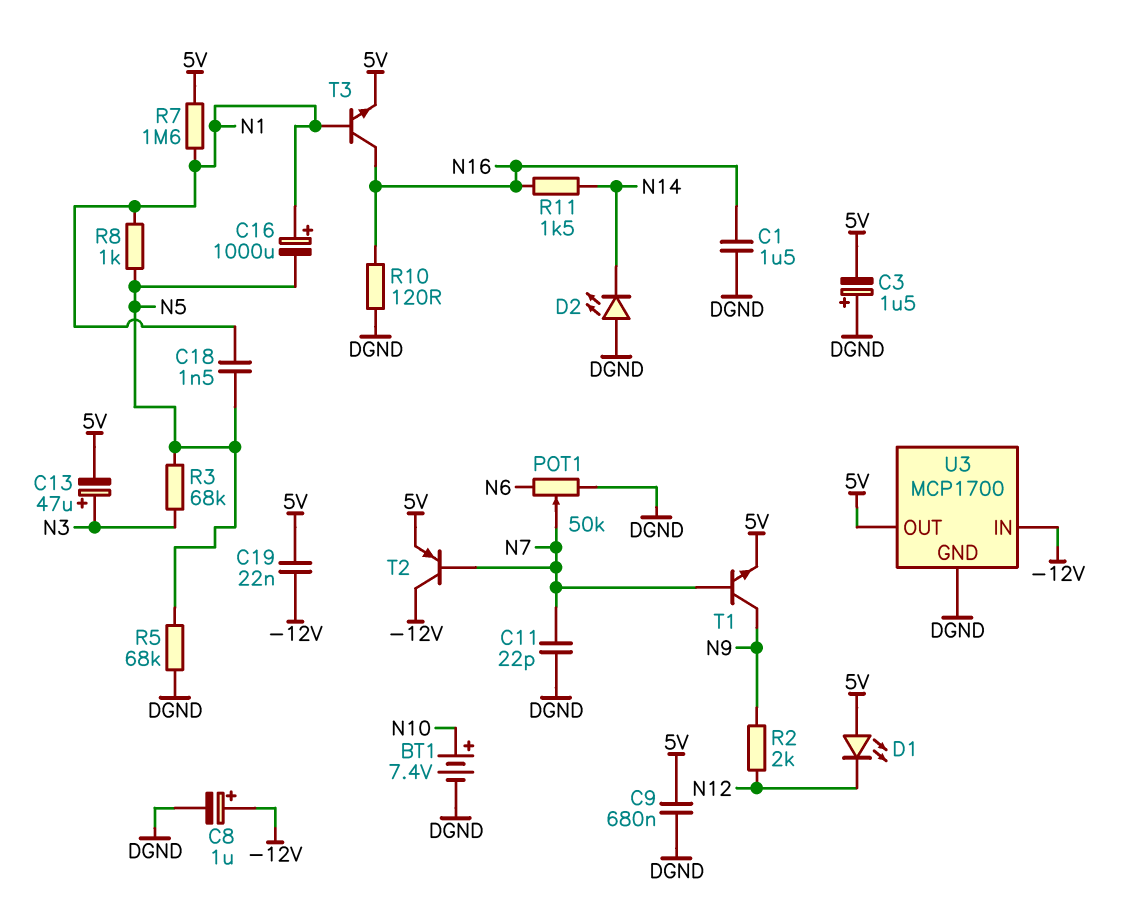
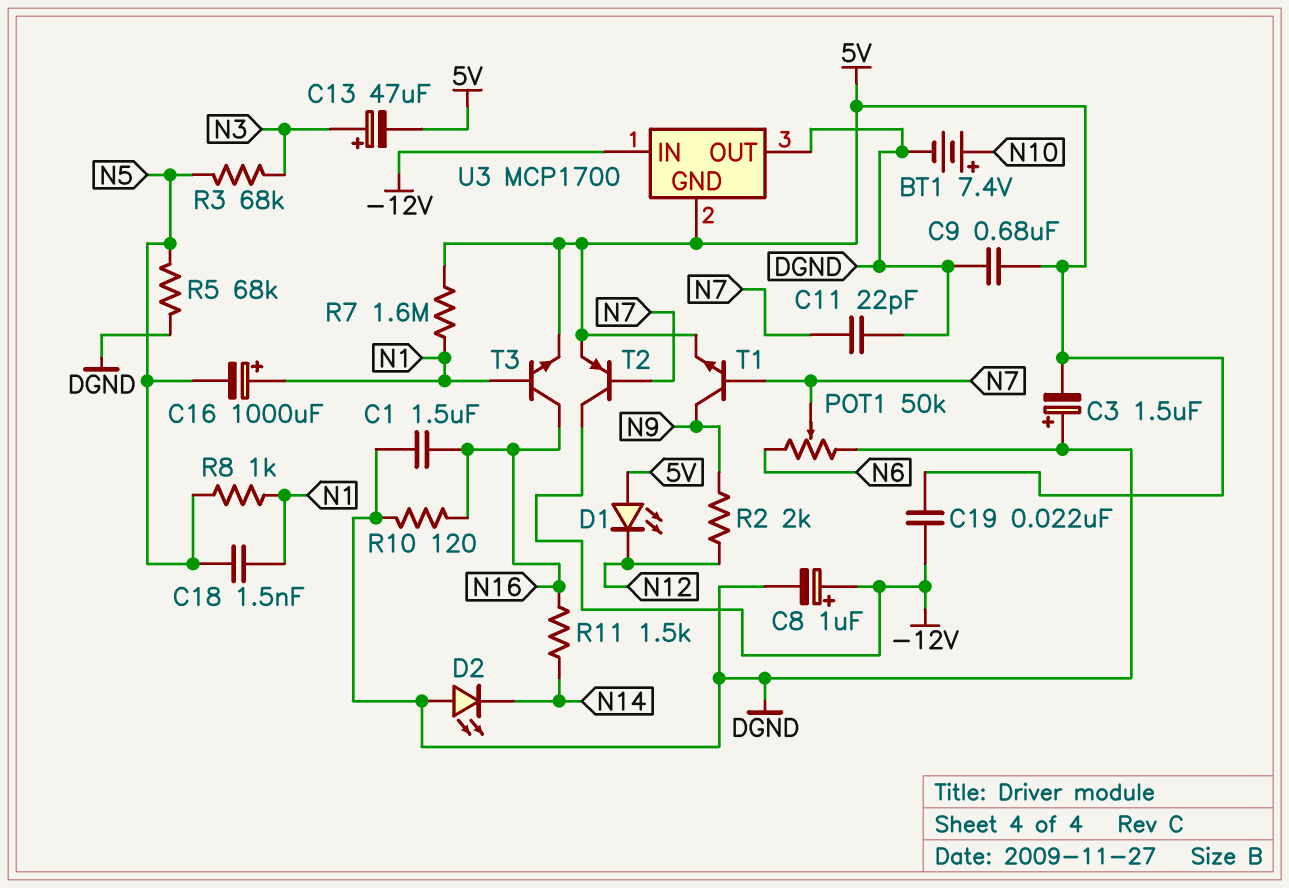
U3 pin GND: DGND -> 5V
U3 pin OUT: 5V -> DGND

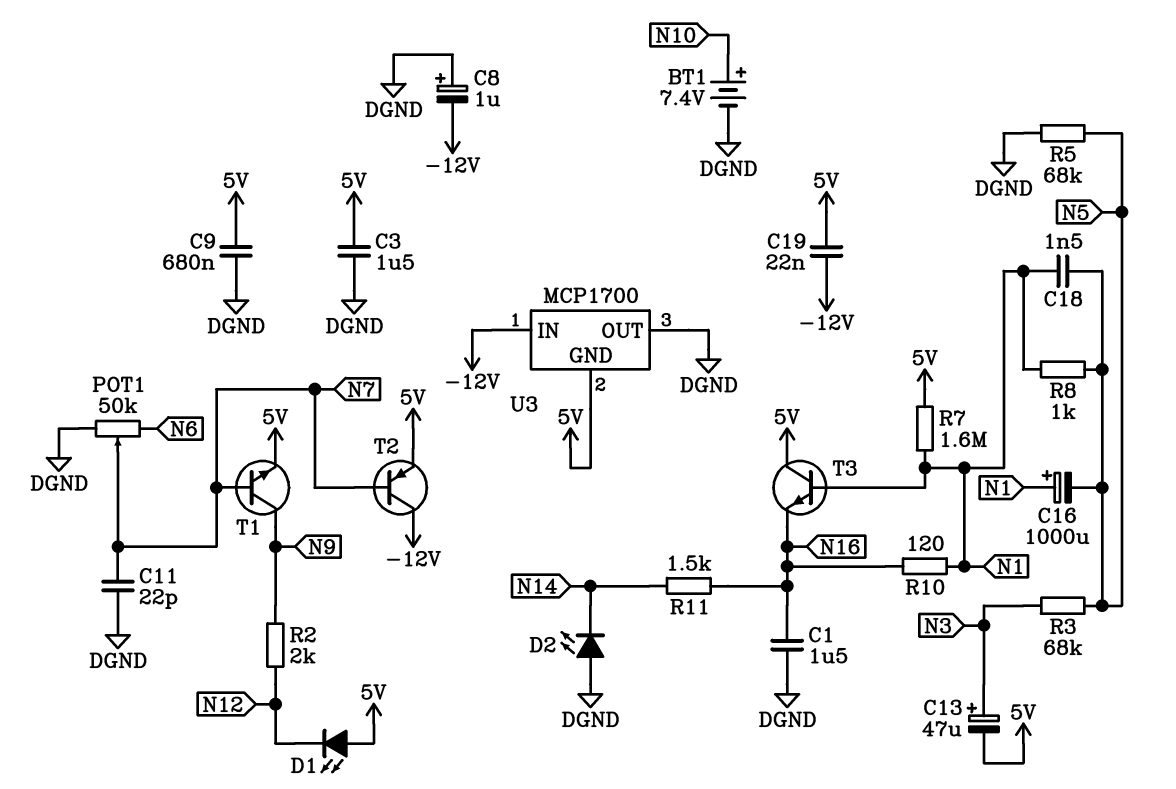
C3: 1.5uF (plus DGND, minus 5V) -> 1.5uF (5V, DGND)
C8: 1uF (plus -12V, minus DGND) -> 1uF (plus DGND, minus -12V)
R10: 120 (DGND, N16) -> 120 (N1, N16)
T3: NPN (B N1, C N16, E 5V) -> NPN (B N1, C 5V, E N16)

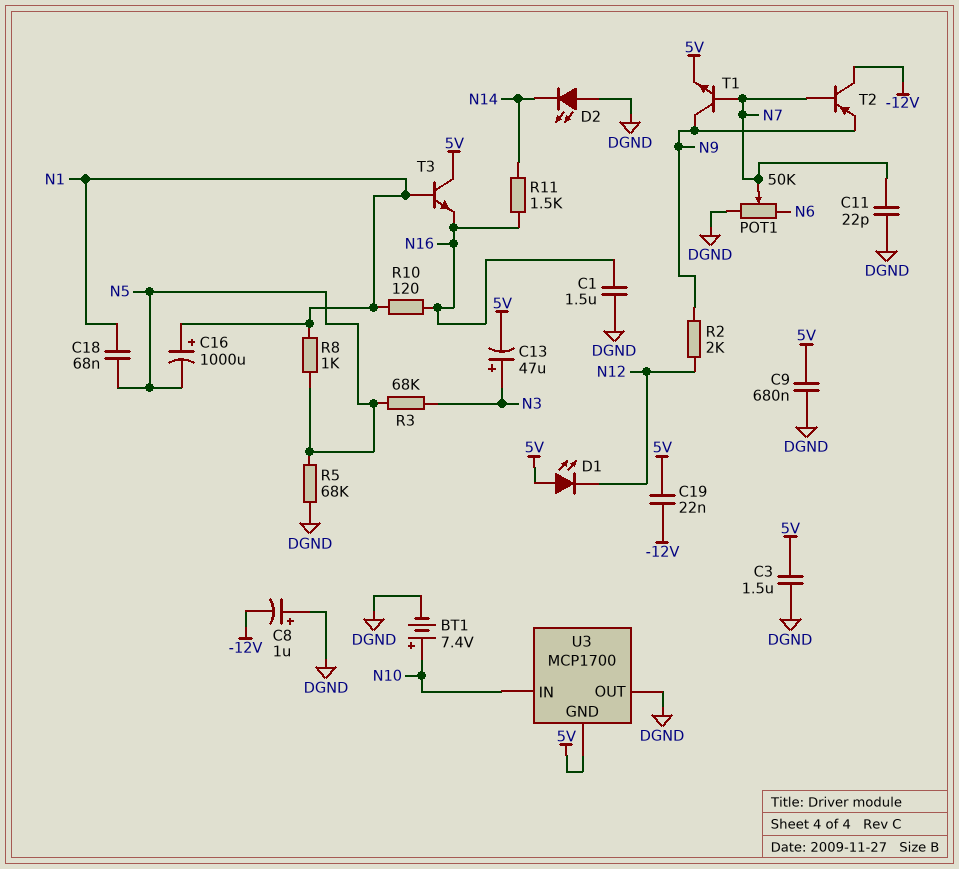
C18: 1.5nF (N1, N5) -> 68nF (N1, N5)
R7: 1.6M (5V, N1) -> none
T2: PNP (B N7, C -12V, E 5V) -> PNP (B N7, C -12V, E N9)
U3 pin IN: -12V -> N10

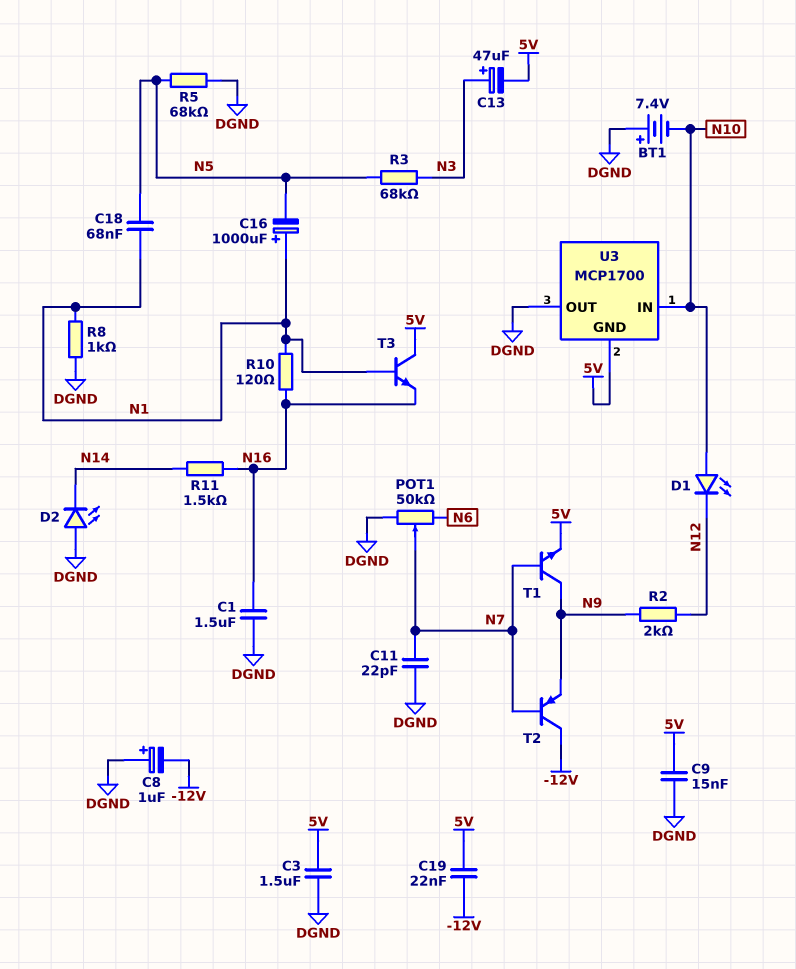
BT1: 7.4V (plus N10, minus DGND) -> 7.4V (plus DGND, minus N10)
C9: 680nF (5V, DGND) -> 15nF (5V, DGND)
D1: LED (A 5V, K N12) -> LED (A N10, K N12)
R8: 1k (N1, N5) -> 1k (DGND, N1)

